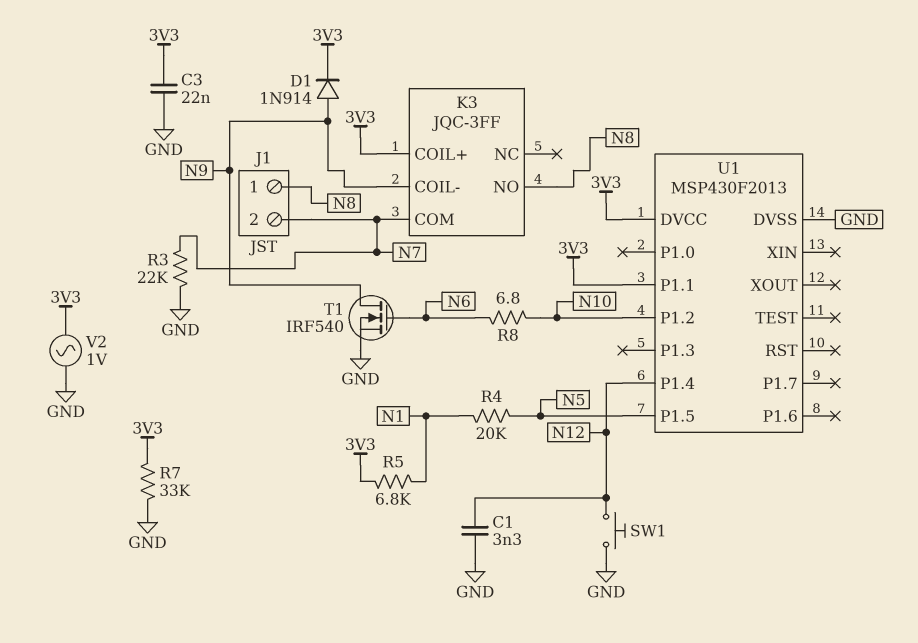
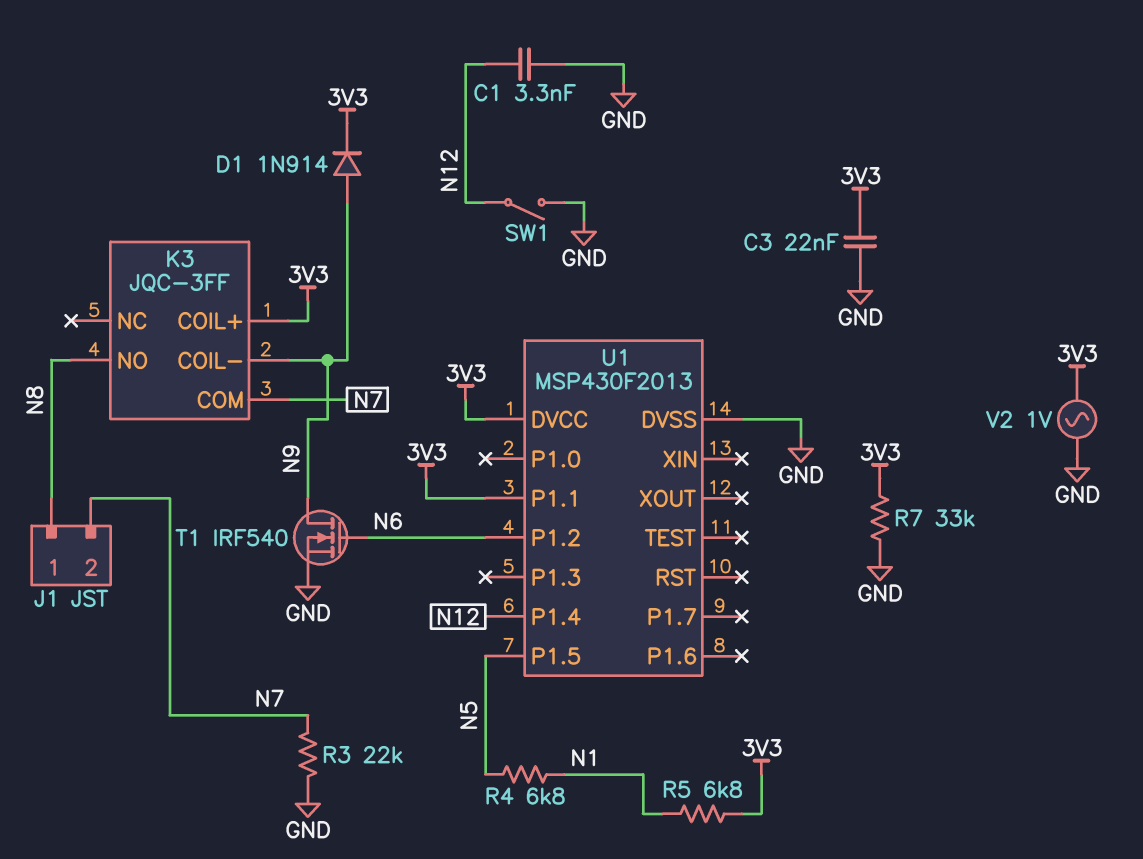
R4: 20k (N1, N5) -> 6.8k (N1, N5)
R8: 6.8 (N6, N10) -> none
SW1: button (GND, N12) -> switch (GND, N12)
U1 pin P1.2: N10 -> N6

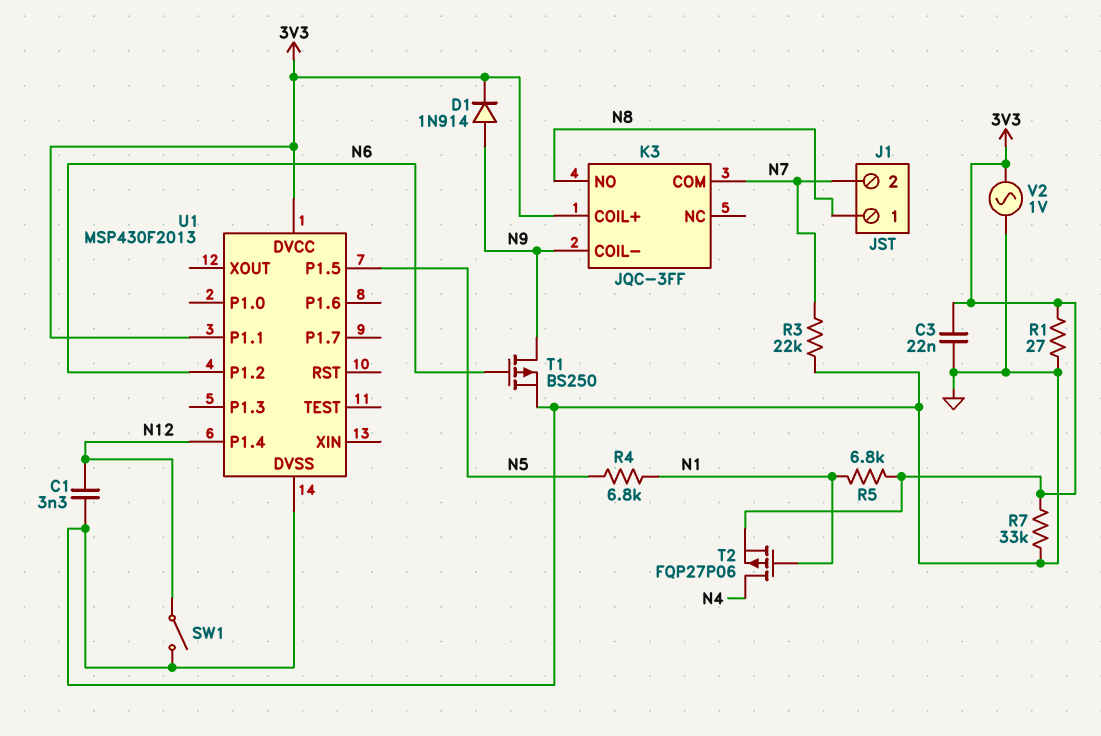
R1: none -> 27 (3V3, GND)
T1: NMOS IRF540 (G N6, D N9, S GND) -> PMOS BS250 (G N6, D N9, S GND)
T2: none -> PMOS FQP27P06 (G N1, D N4, S 3V3)

